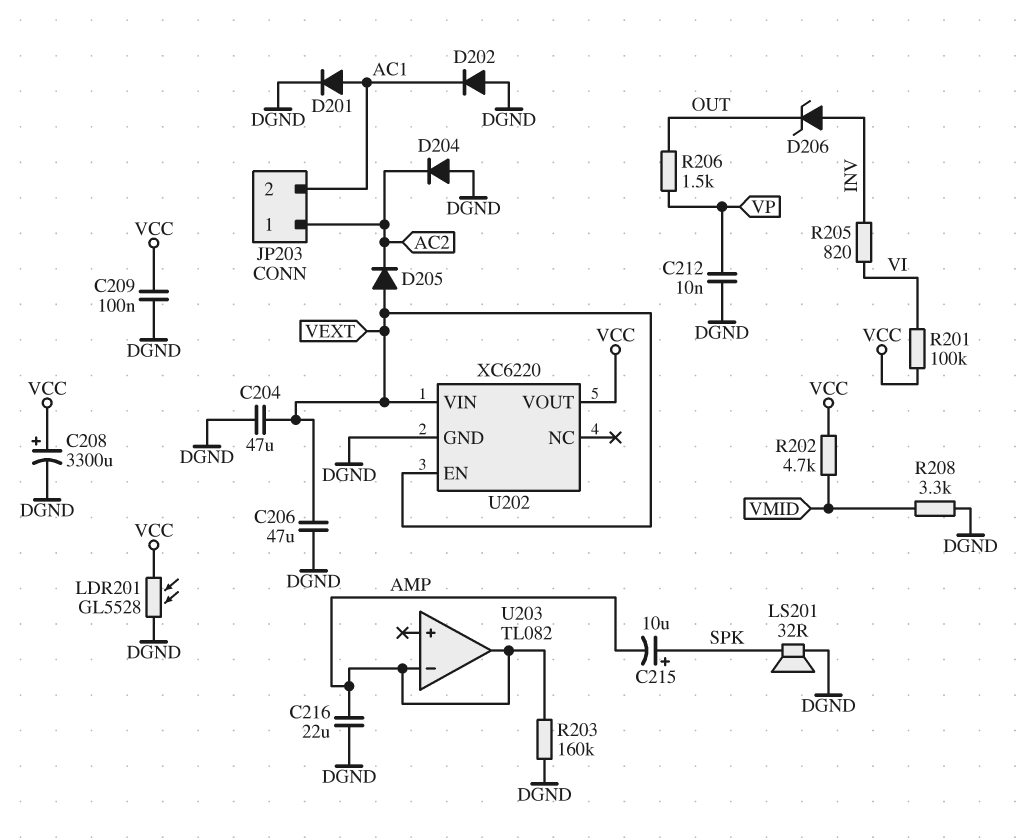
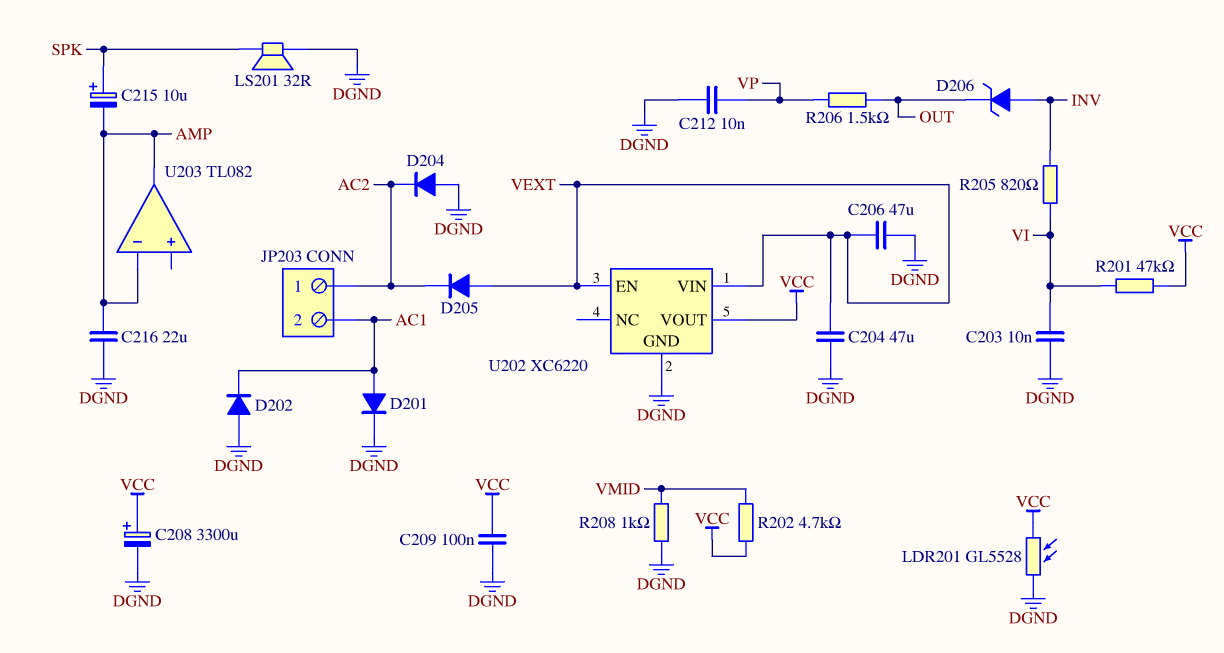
C203: none -> 10nF (DGND, VI)
R201: 100k (VCC, VI) -> 47k (VCC, VI)
R203: 160k (AMP, DGND) -> none
R208: 3.3k (DGND, VMID) -> 1k (DGND, VMID)

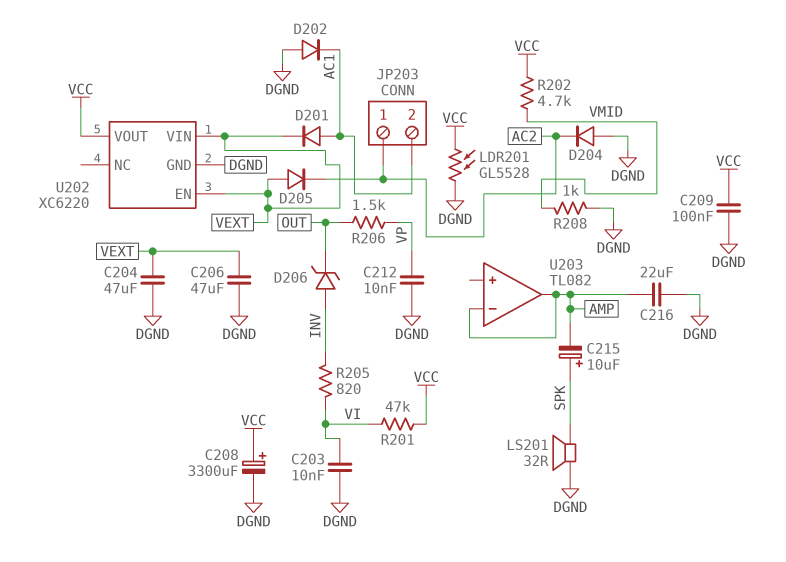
D201: diode (A AC1, K DGND) -> diode (A AC1, K VEXT)

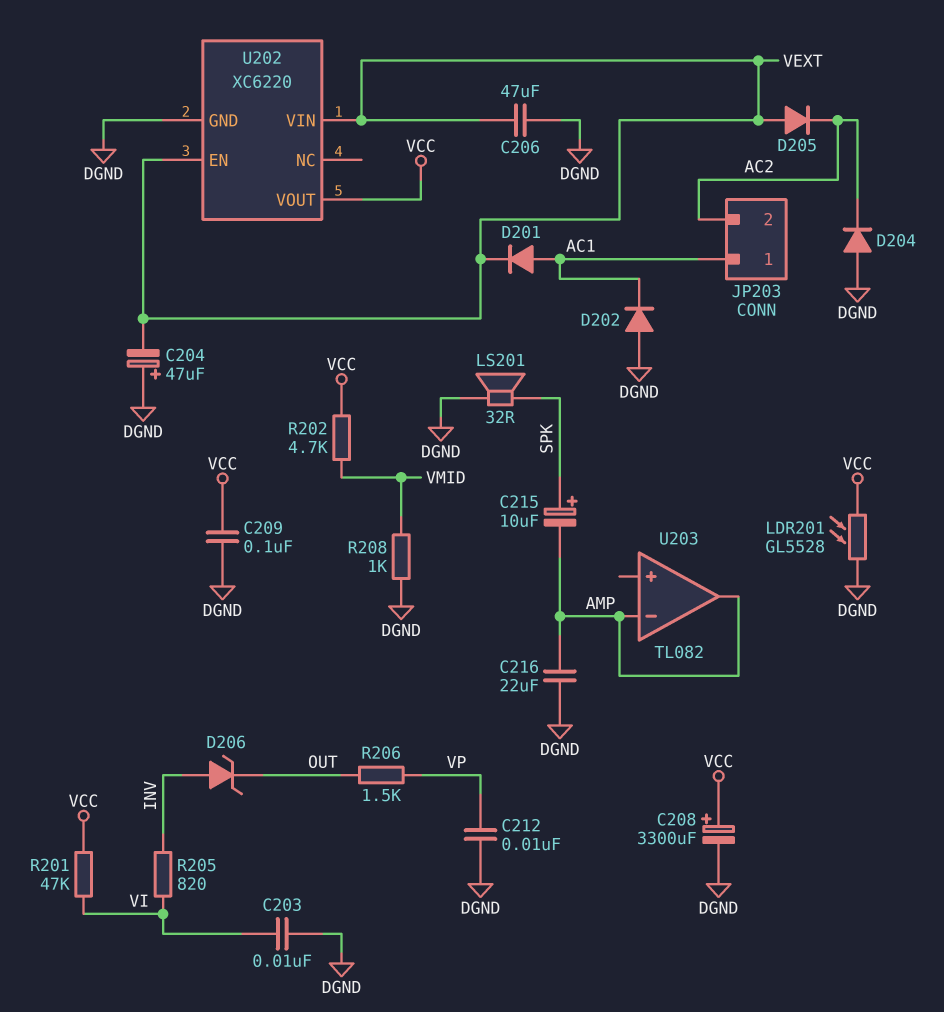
C204: 47uF (DGND, VEXT) -> 47uF (plus DGND, minus VEXT)
JP203 pin 1: AC2 -> AC1
JP203 pin 2: AC1 -> AC2

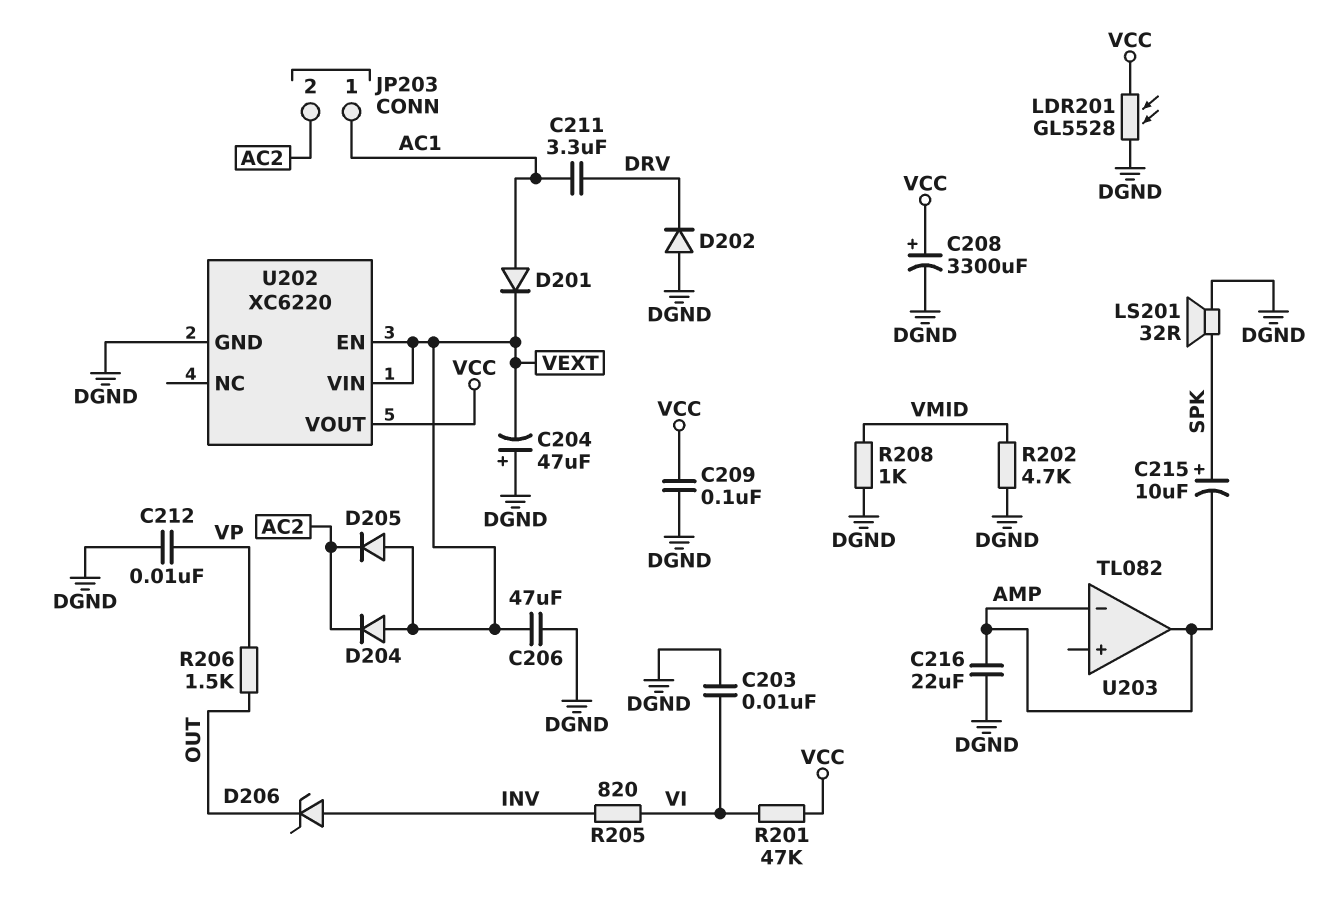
C211: none -> 3.3uF (AC1, DRV)
D202: diode (A DGND, K AC1) -> diode (A DGND, K DRV)
D204: diode (A DGND, K AC2) -> diode (A VEXT, K AC2)
R202: 4.7k (VCC, VMID) -> 4.7k (DGND, VMID)

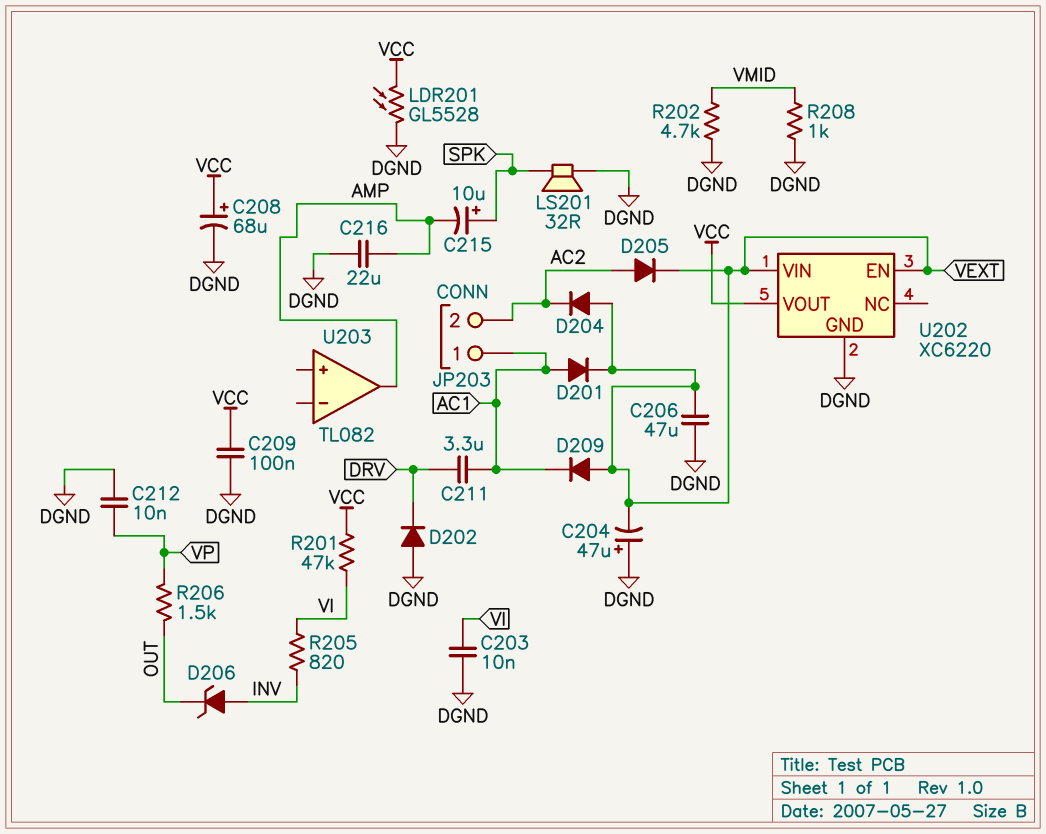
C208: 3300uF (plus VCC, minus DGND) -> 68uF (plus VCC, minus DGND)
D205: diode (A VEXT, K AC2) -> diode (A AC2, K VEXT)
D209: none -> diode (A VEXT, K AC1)
U203 pin in-: AMP -> none

